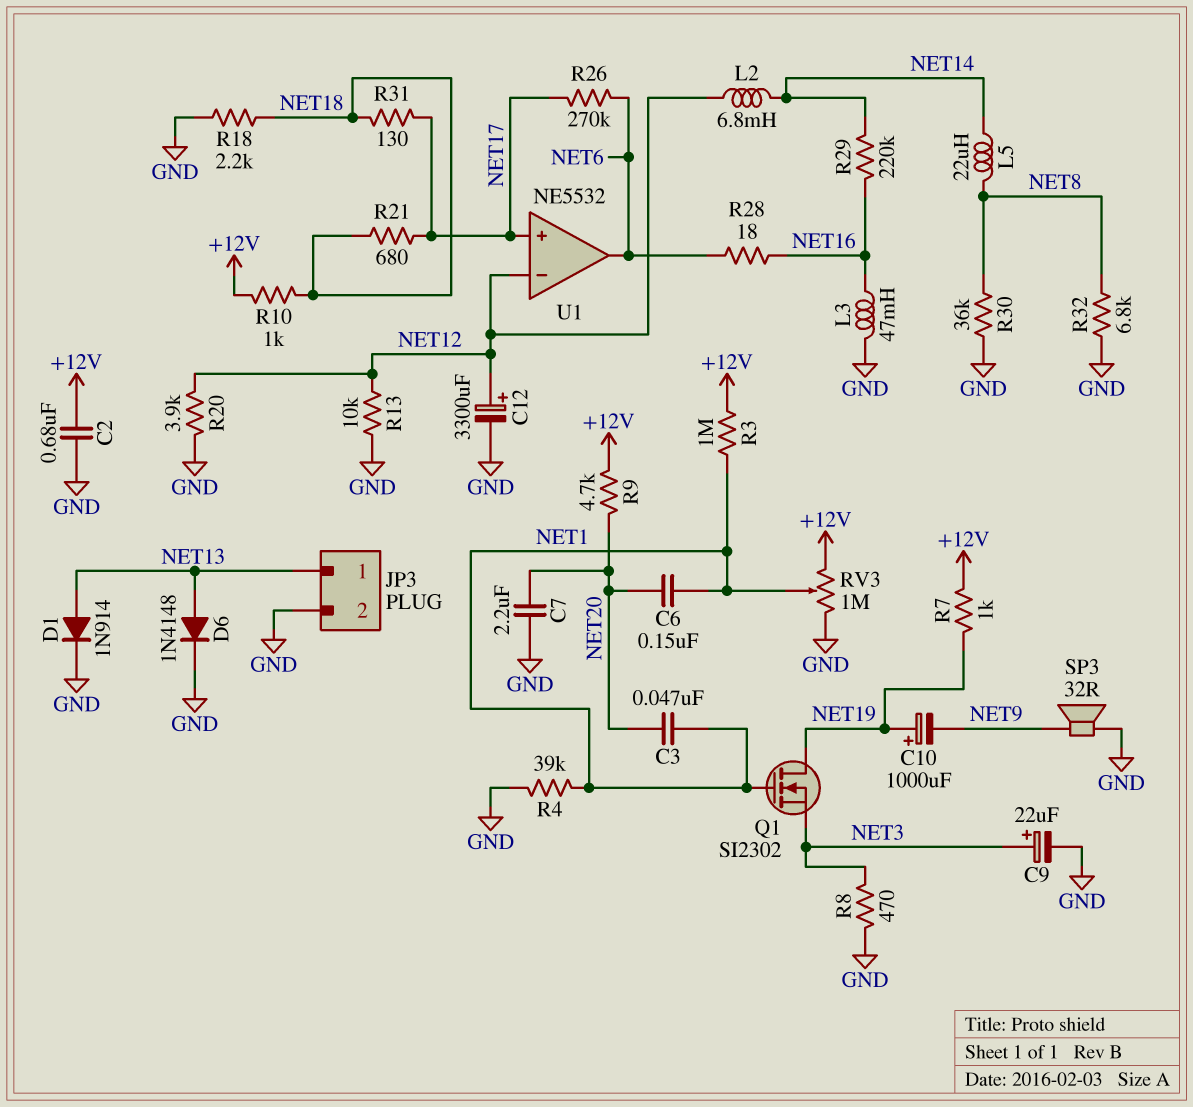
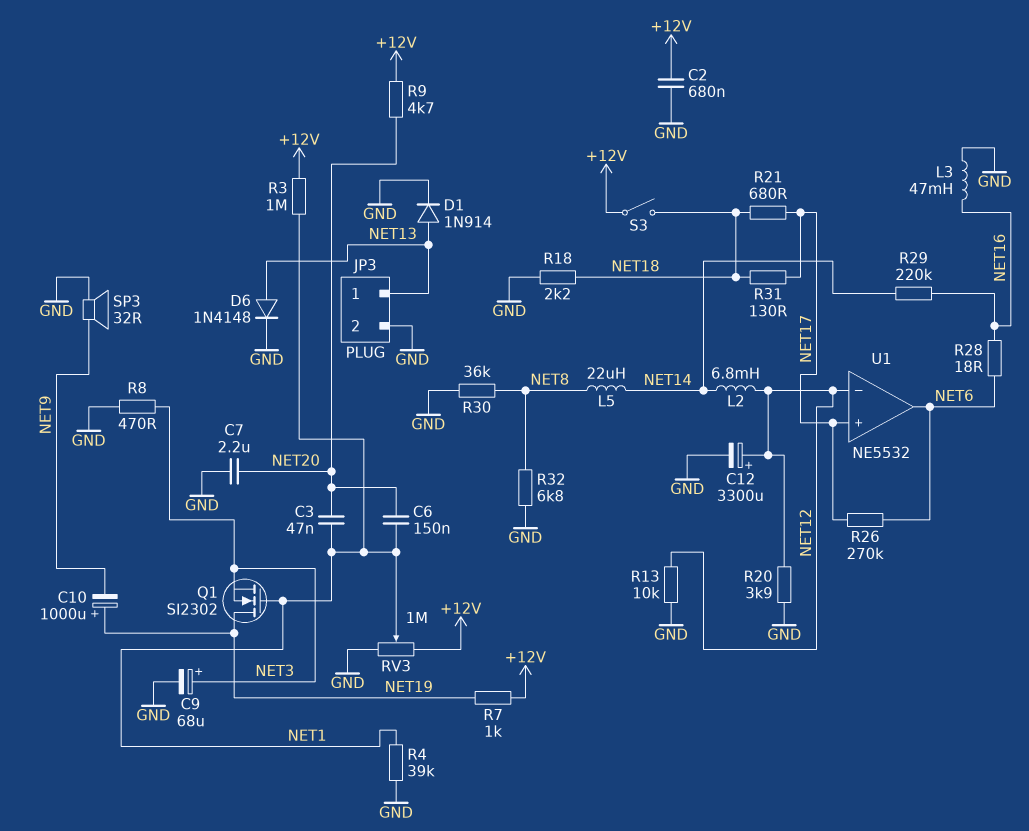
C9: 22uF (plus NET3, minus GND) -> 68uF (plus NET3, minus GND)
R10: 1k (+12V, NET18) -> none
S3: none -> switch (+12V, NET18)

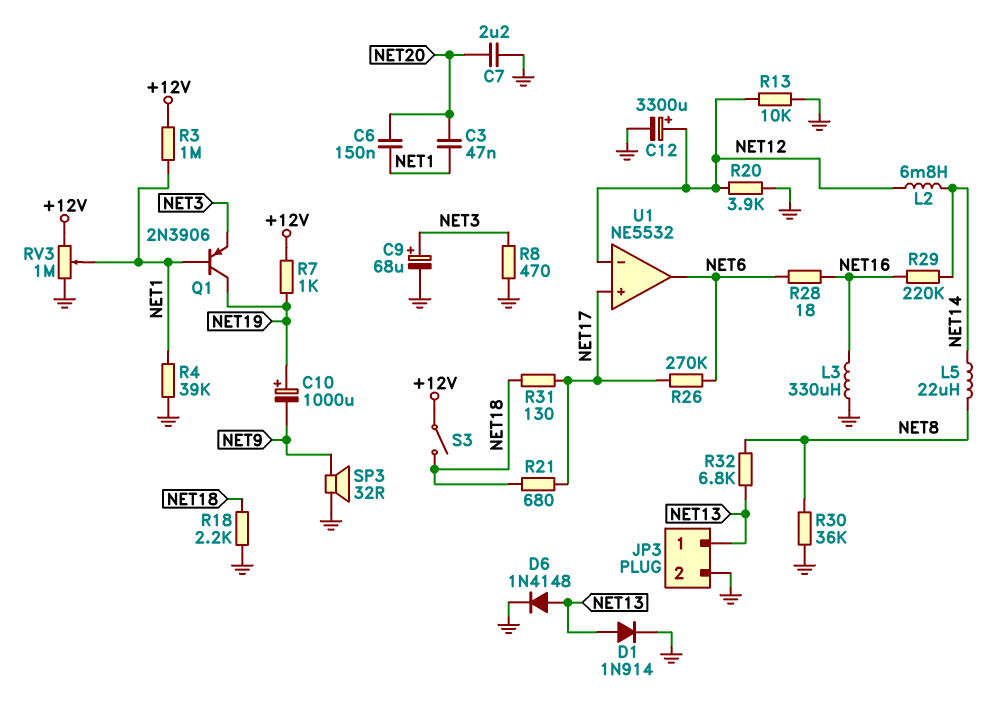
C2: 680nF (+12V, GND) -> none
L3: 47mH (GND, NET16) -> 330uH (GND, NET16)
Q1: NMOS SI2302 (G NET1, D NET19, S NET3) -> PNP 2N3906 (B NET1, C NET19, E NET3)
R9: 4.7k (+12V, NET20) -> none
R32: 6.8k (GND, NET8) -> 6.8k (NET8, NET13)

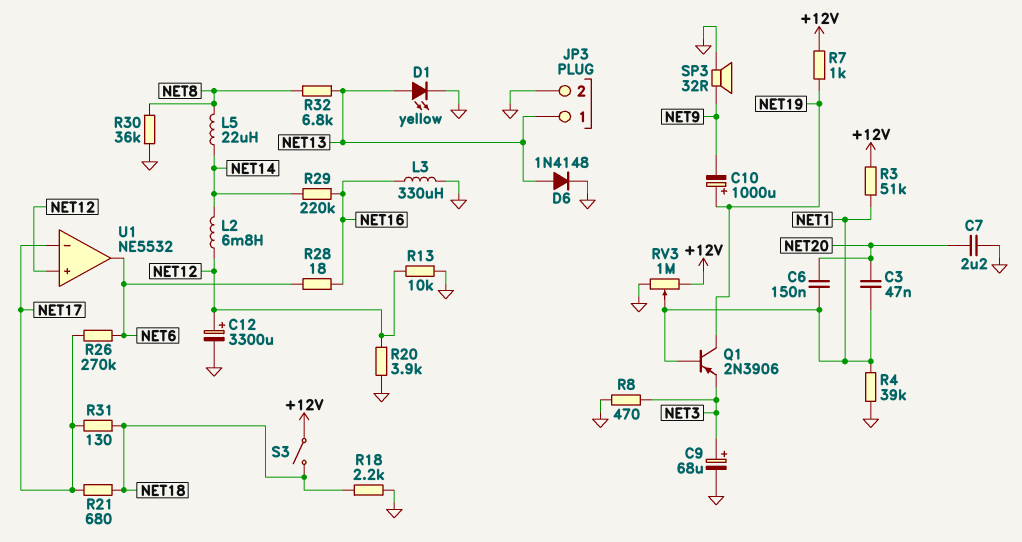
D1: diode 1N914 (A NET13, K GND) -> LED yellow (A NET13, K GND)
R3: 1M (+12V, NET1) -> 51k (+12V, NET1)
U1 pin in+: NET17 -> NET12
U1 pin in-: NET12 -> NET17

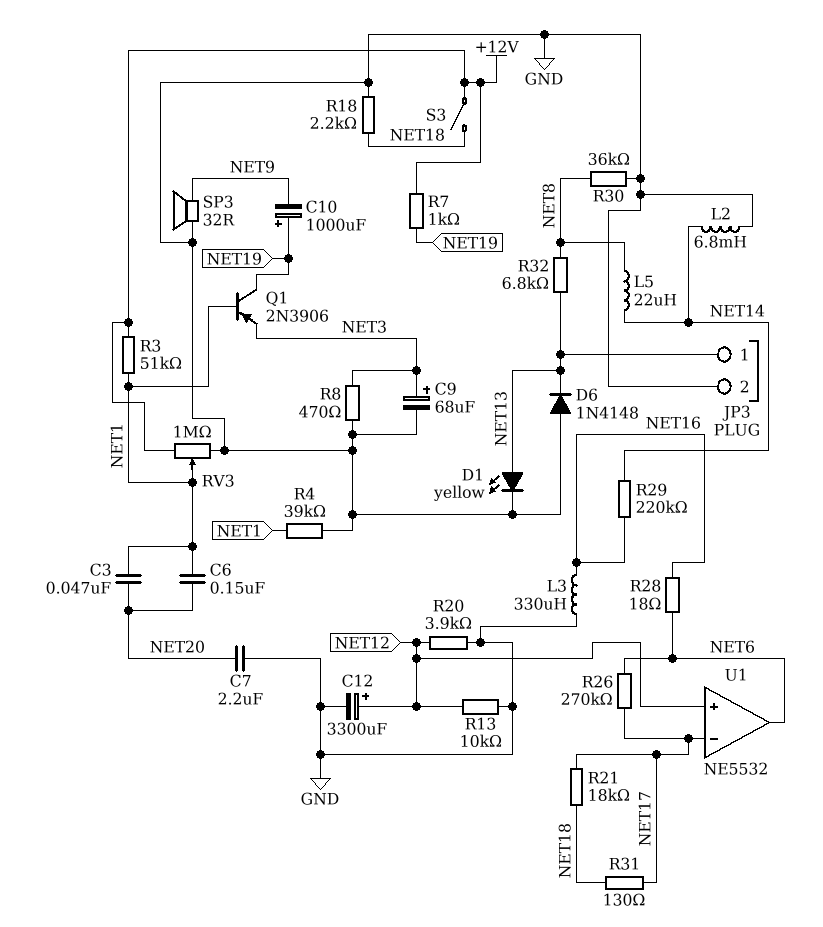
D6: diode 1N4148 (A NET13, K GND) -> diode 1N4148 (A GND, K NET13)
L2: 6.8mH (NET12, NET14) -> 6.8mH (GND, NET14)
R21: 680 (NET17, NET18) -> 18k (NET17, NET18)

